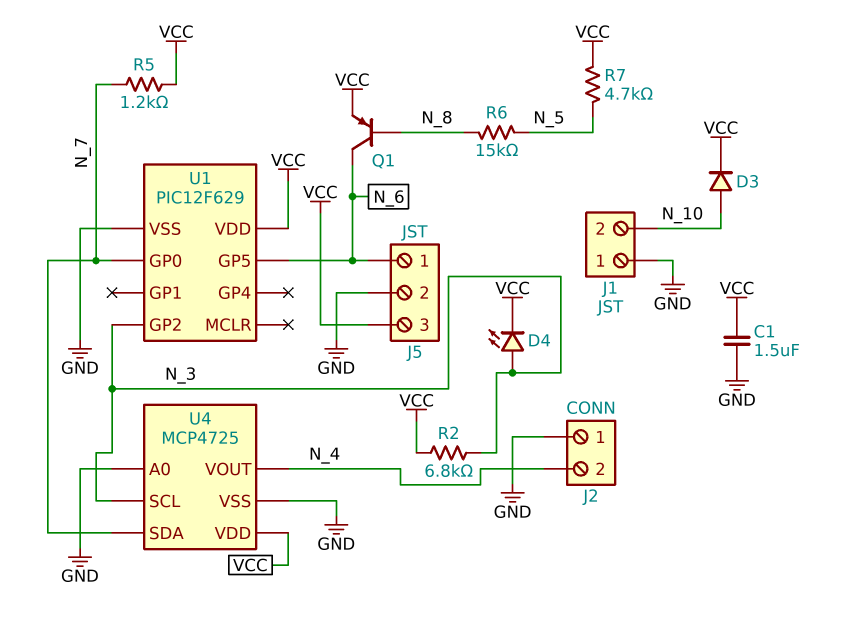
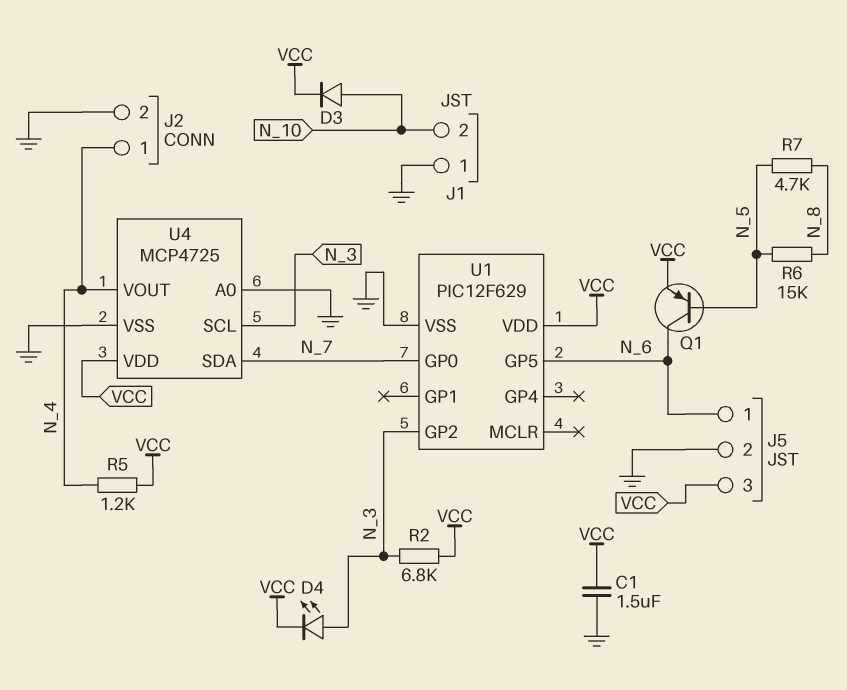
J2 pin 1: GND -> N_4
J2 pin 2: N_4 -> GND
Q1: PNP (B N_8, C N_6, E VCC) -> PNP (B N_5, C N_6, E VCC)
R5: 1.2k (N_7, VCC) -> 1.2k (N_4, VCC)
R7: 4.7k (N_5, VCC) -> 4.7k (N_5, N_8)

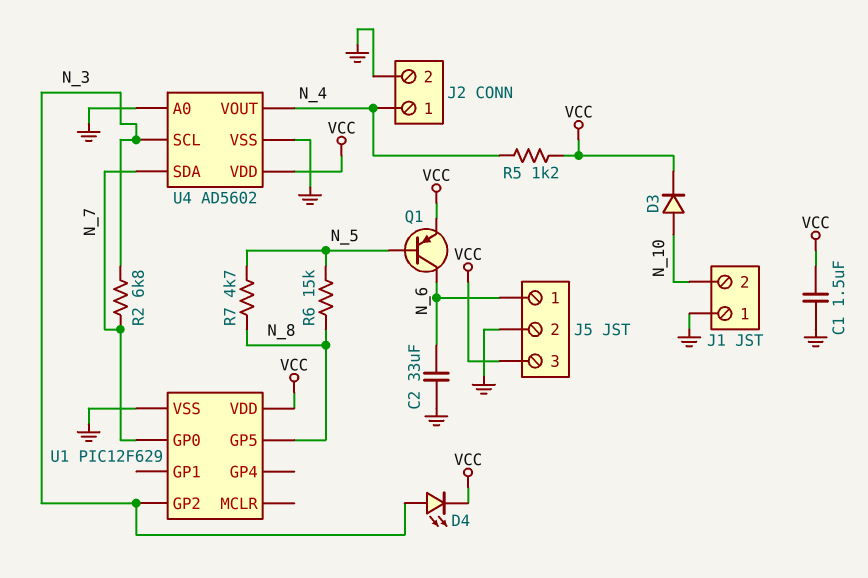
C2: none -> 33uF (GND, N_6)
R2: 6.8k (N_3, VCC) -> 6.8k (N_3, N_7)
U1 pin GP5: N_6 -> N_8
U4: MCP4725 -> AD5602

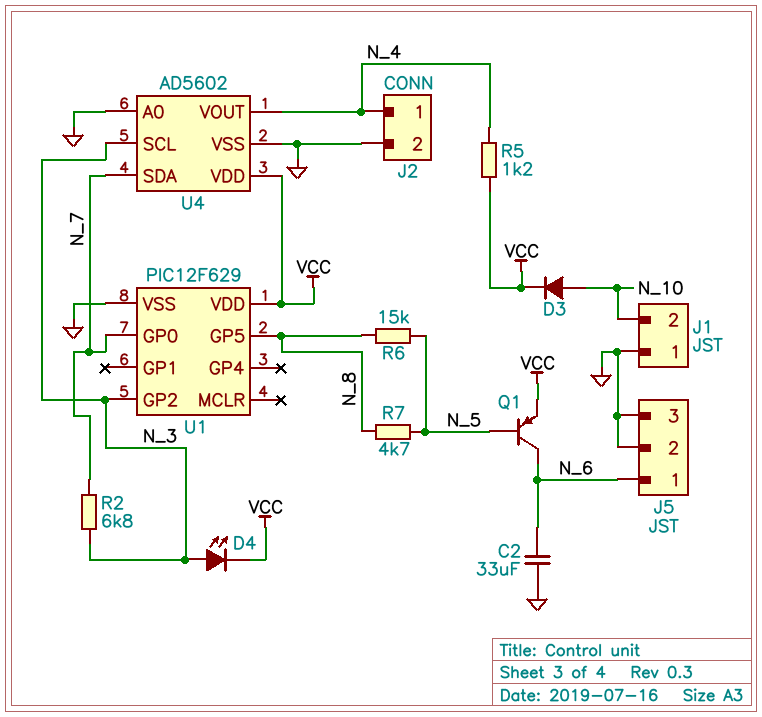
C1: 1.5uF (GND, VCC) -> none
J5 pin 3: VCC -> GND

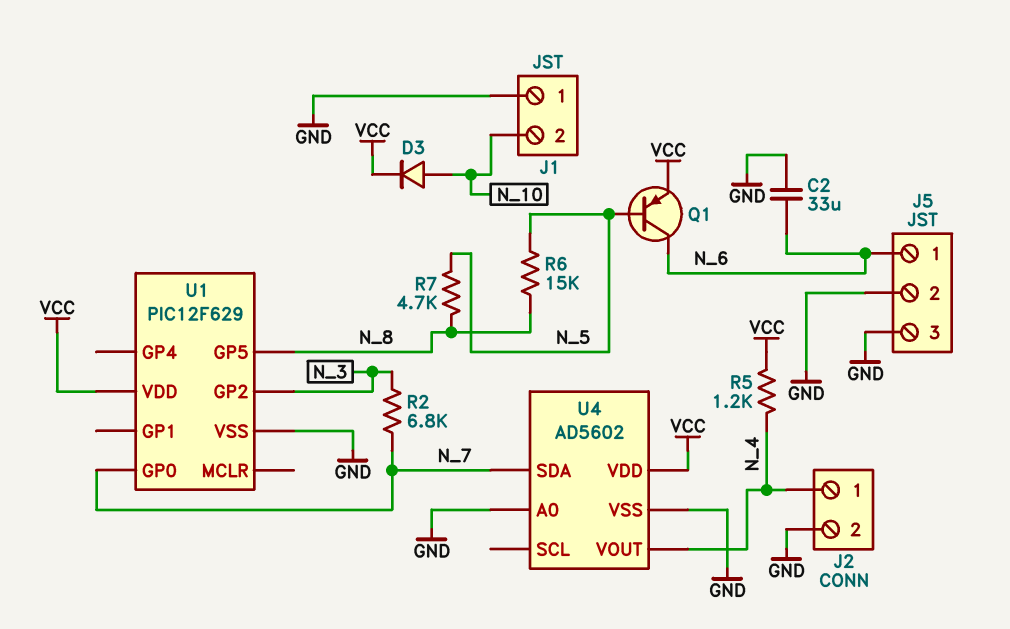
D4: LED (A N_3, K VCC) -> none
U4 pin SCL: N_3 -> none

